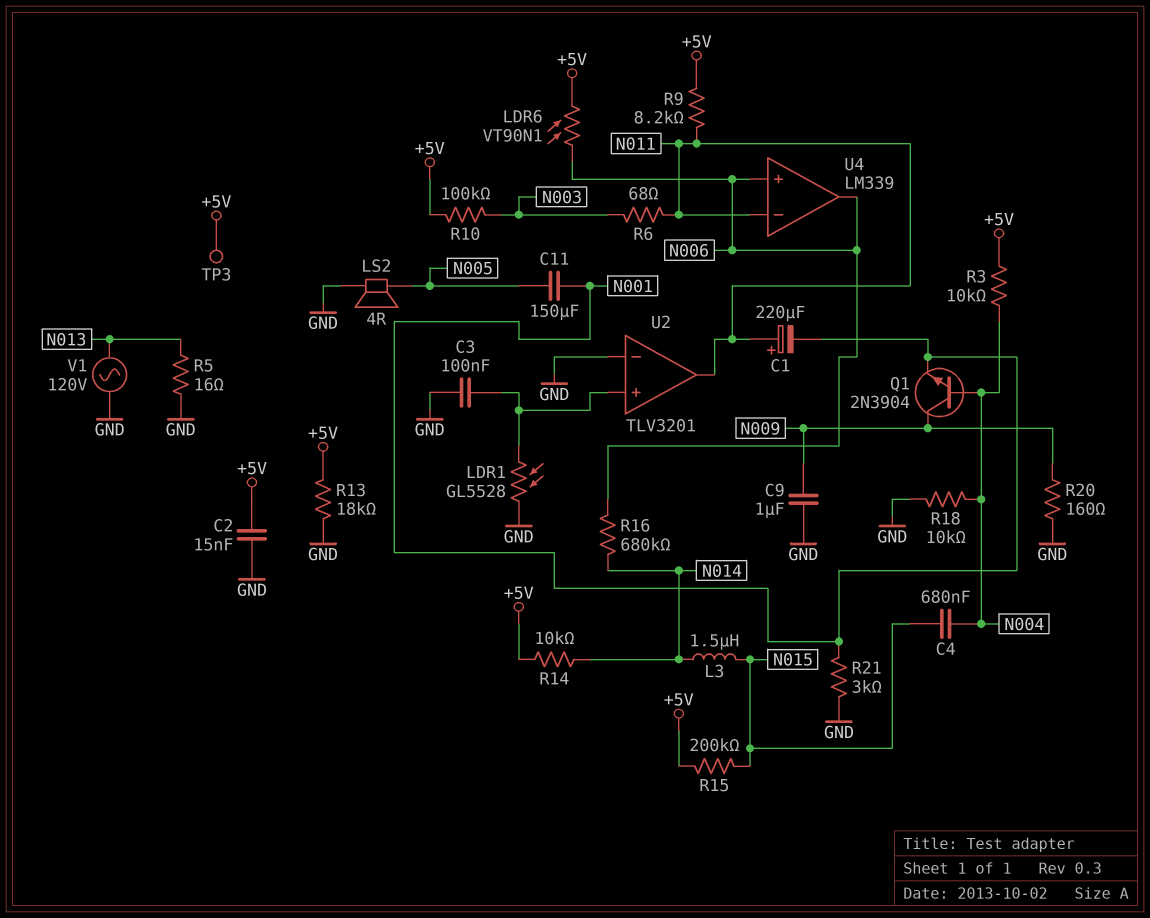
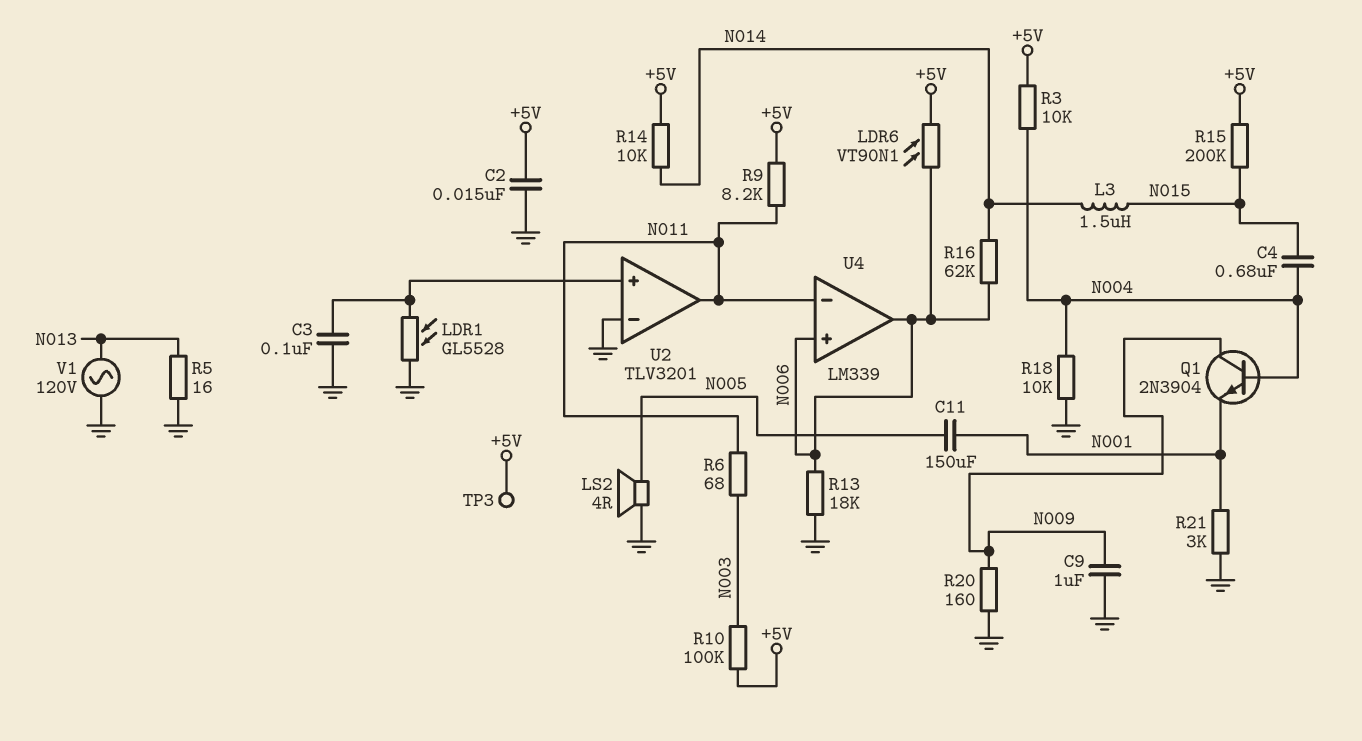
C1: 220uF (plus N011, minus N001) -> none
R13: 18k (+5V, GND) -> 18k (GND, N006)
R16: 680k (N006, N014) -> 62k (N006, N014)

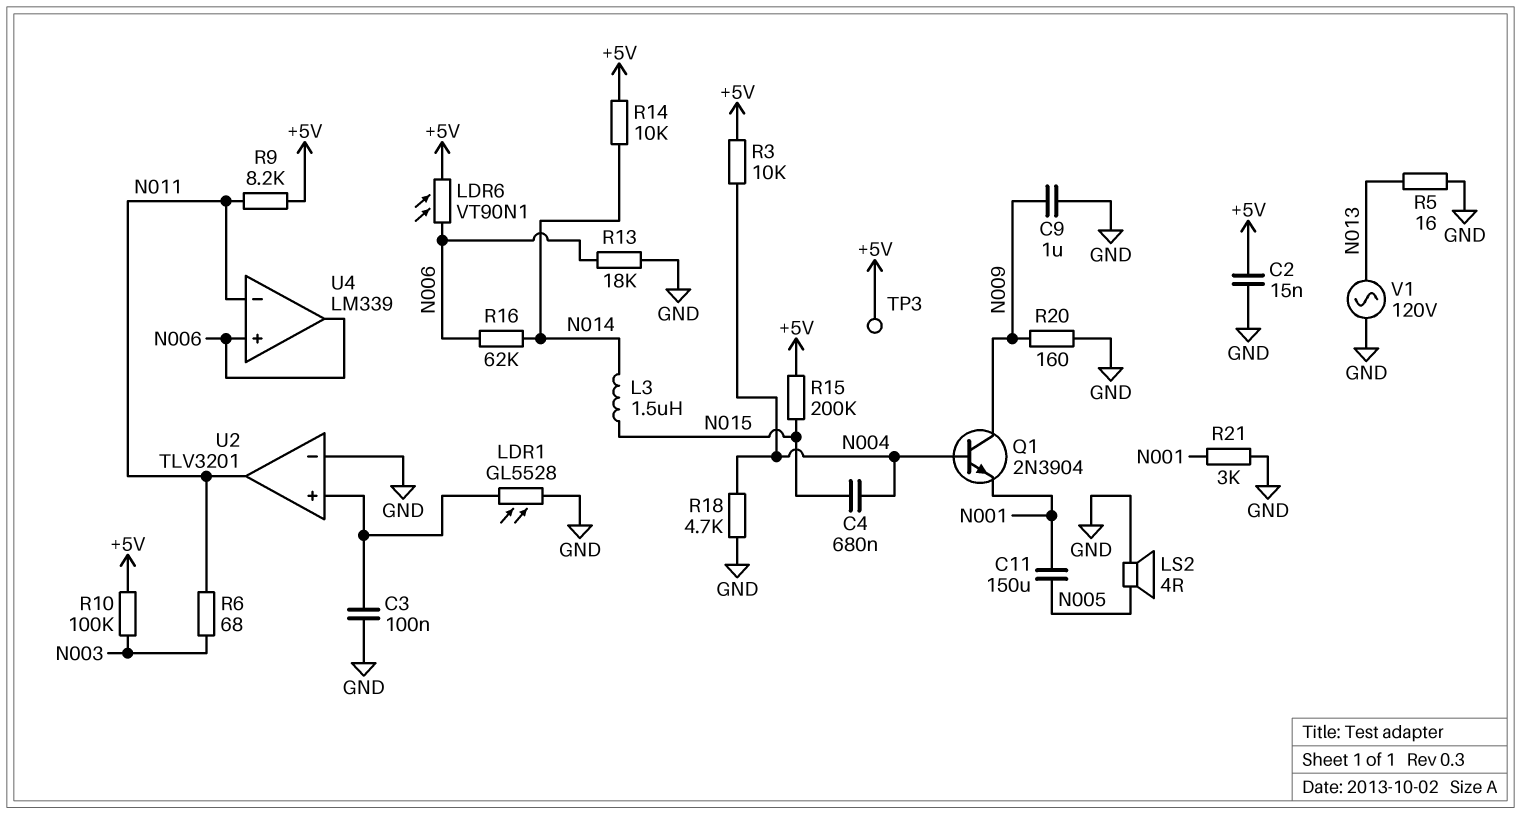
R18: 10k (GND, N004) -> 4.7k (GND, N004)

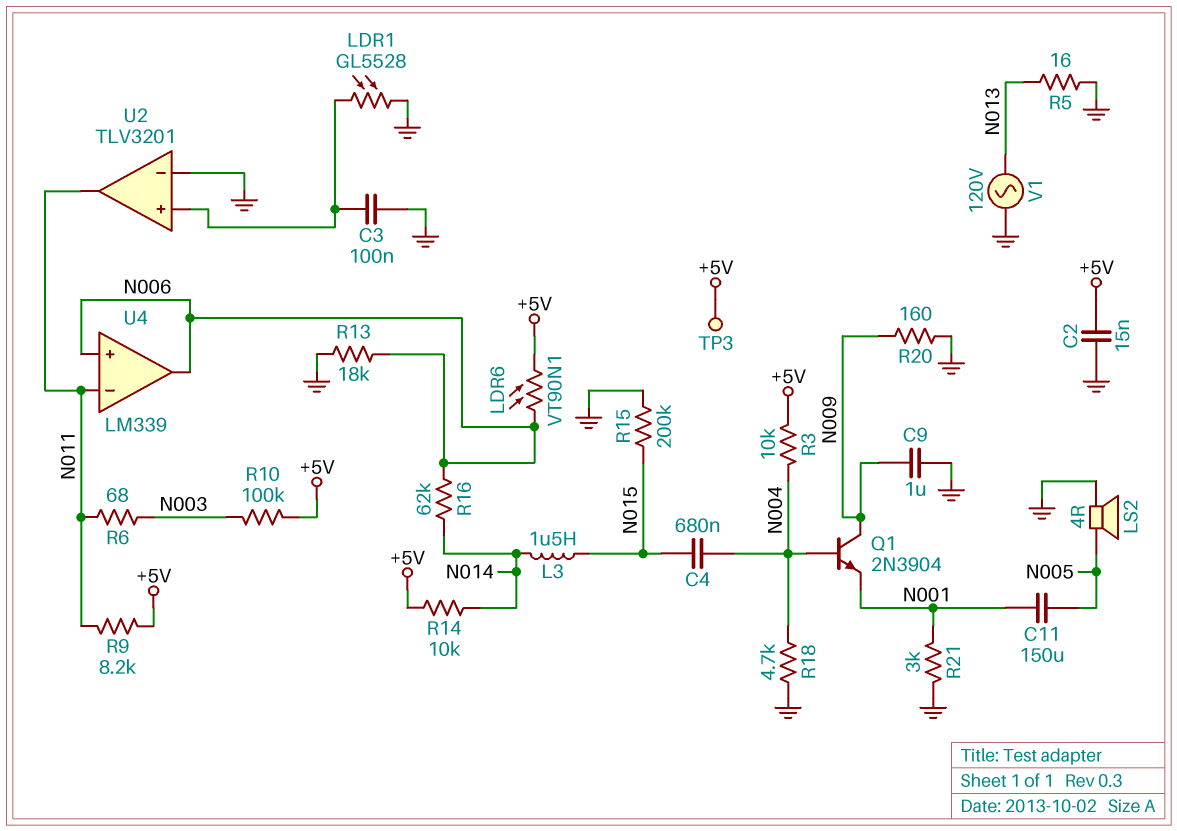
R15: 200k (+5V, N015) -> 200k (GND, N015)

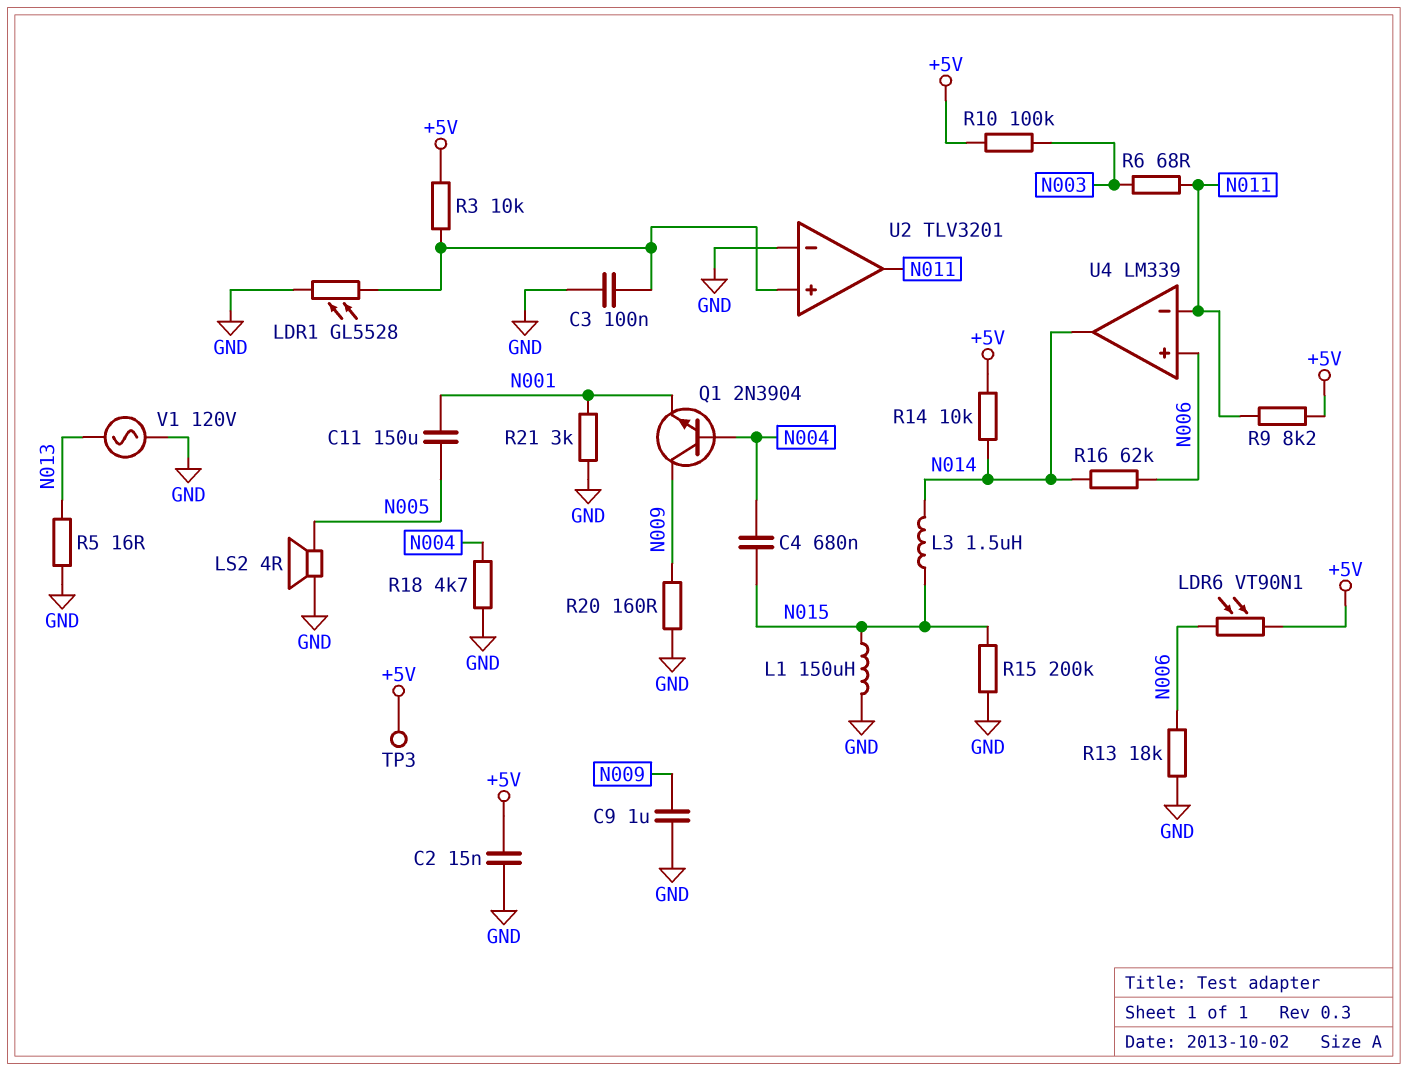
L1: none -> 150uH (GND, N015)
R3: 10k (+5V, N004) -> 10k (+5V, U2/in+)
U4 pin out: N006 -> N014

